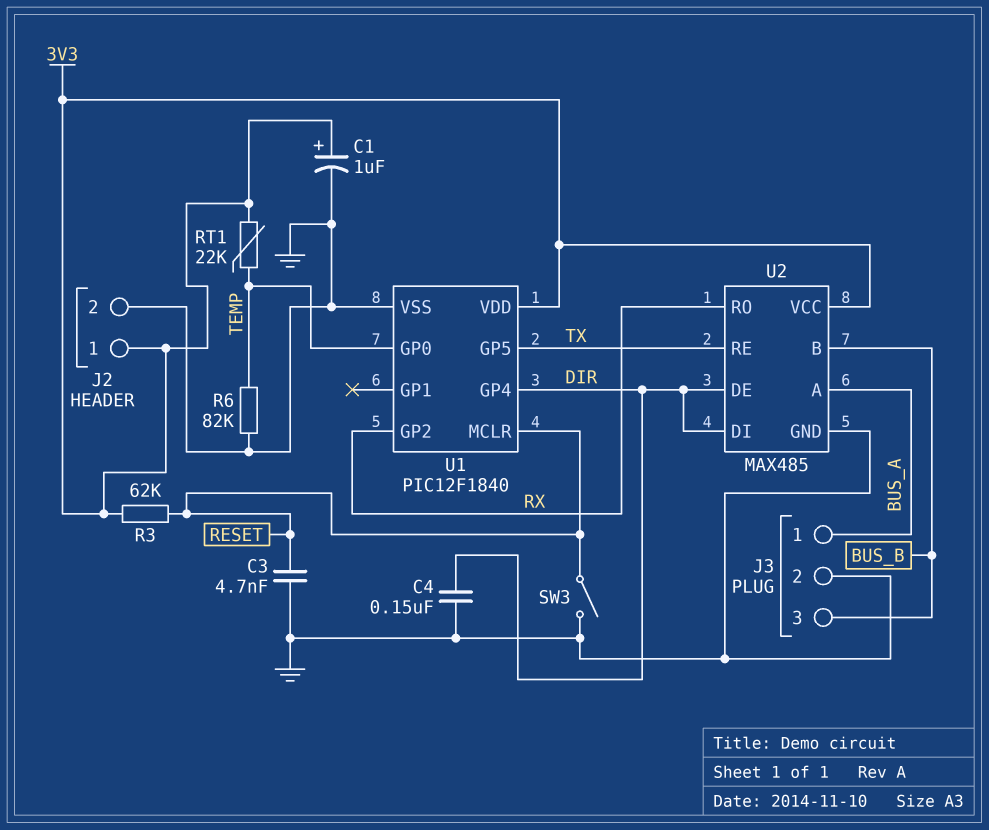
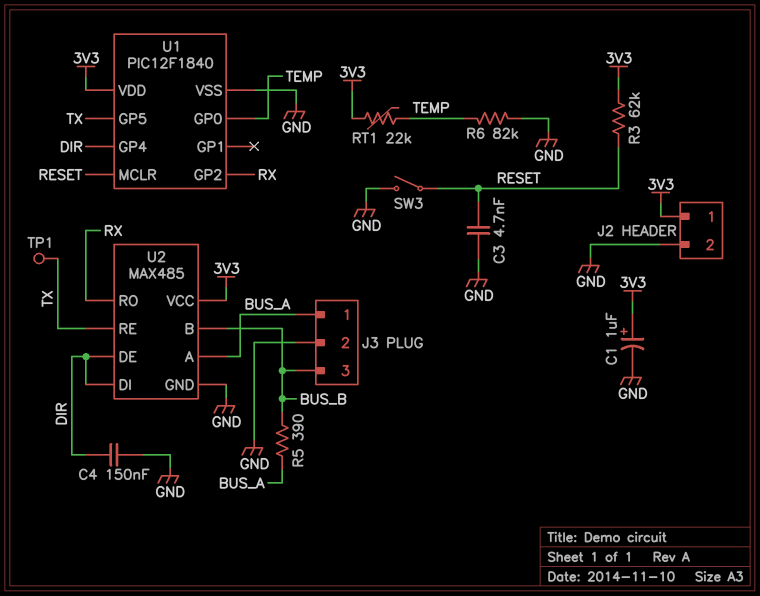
R5: none -> 390 (BUS_A, BUS_B)
TP1: none -> test point (TX)

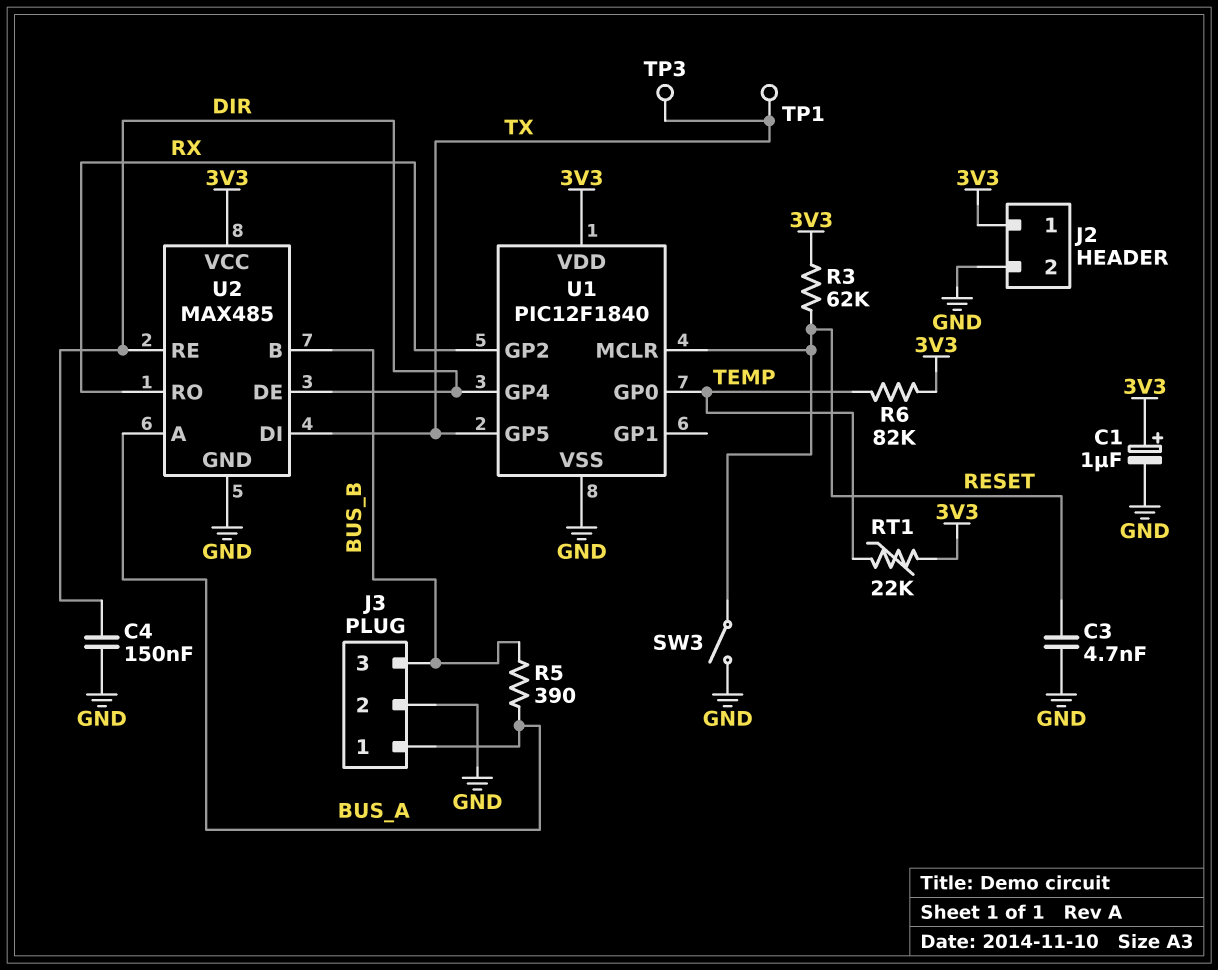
R6: 82k (GND, TEMP) -> 82k (3V3, TEMP)
TP3: none -> test point (TX)
U2 pin DI: DIR -> TX
U2 pin RE: TX -> DIR

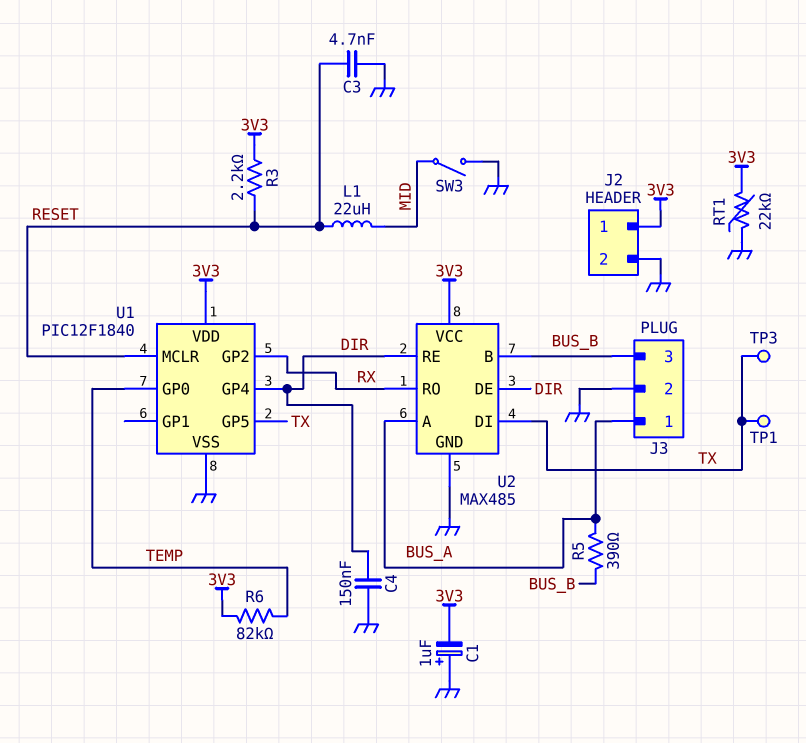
C1: 1uF (plus 3V3, minus GND) -> 1uF (plus GND, minus 3V3)
L1: none -> 22uH (MID, RESET)
R3: 62k (3V3, RESET) -> 2.2k (3V3, RESET)
RT1: 22k (3V3, TEMP) -> 22k (3V3, GND)
SW3: switch (GND, RESET) -> switch (GND, MID)

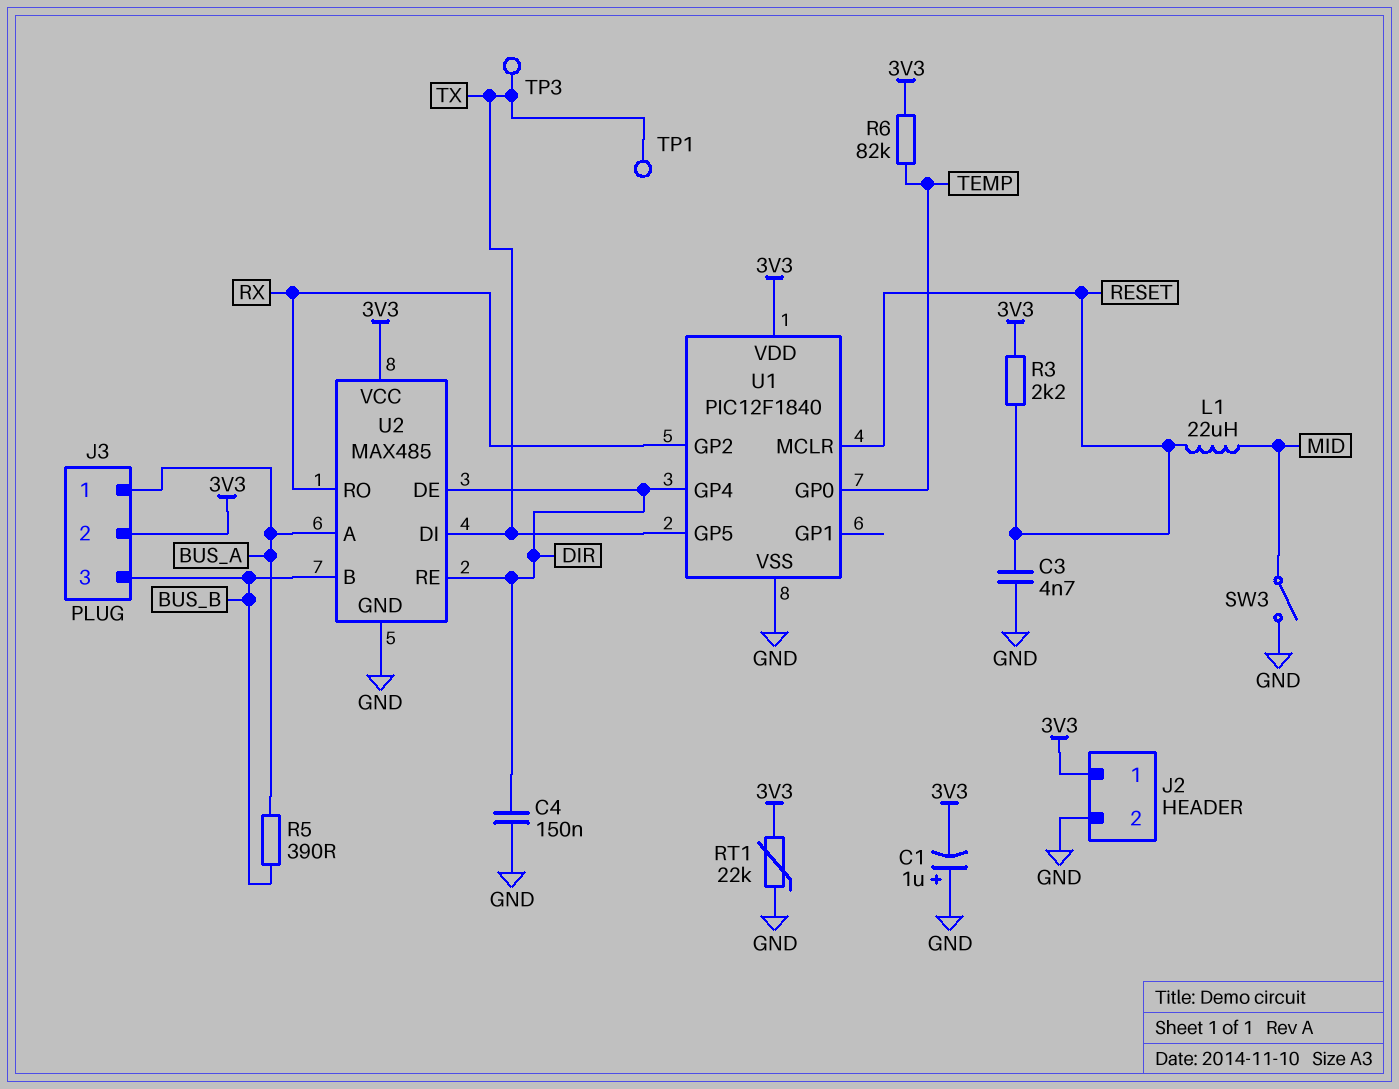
J3 pin 2: GND -> 3V3

